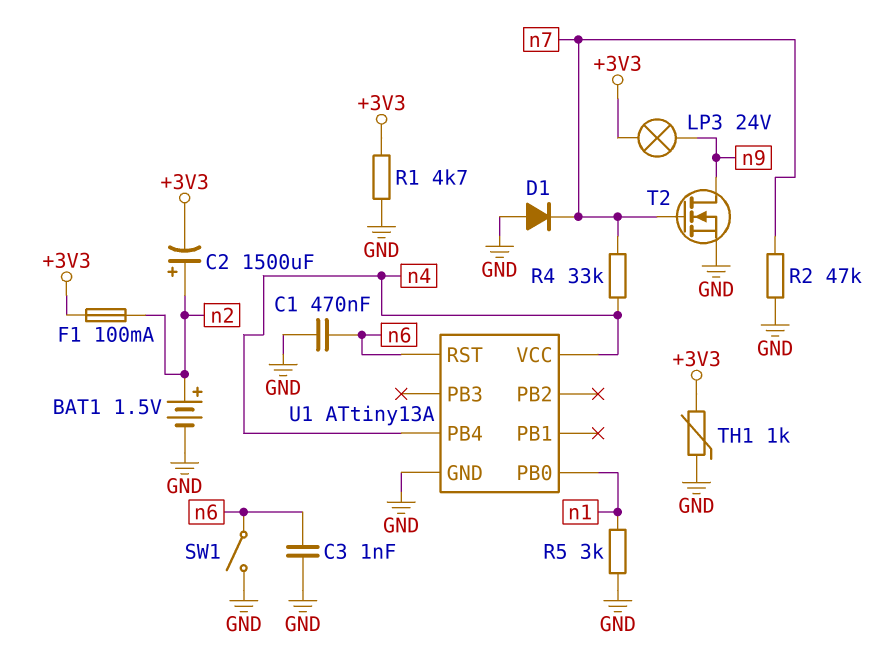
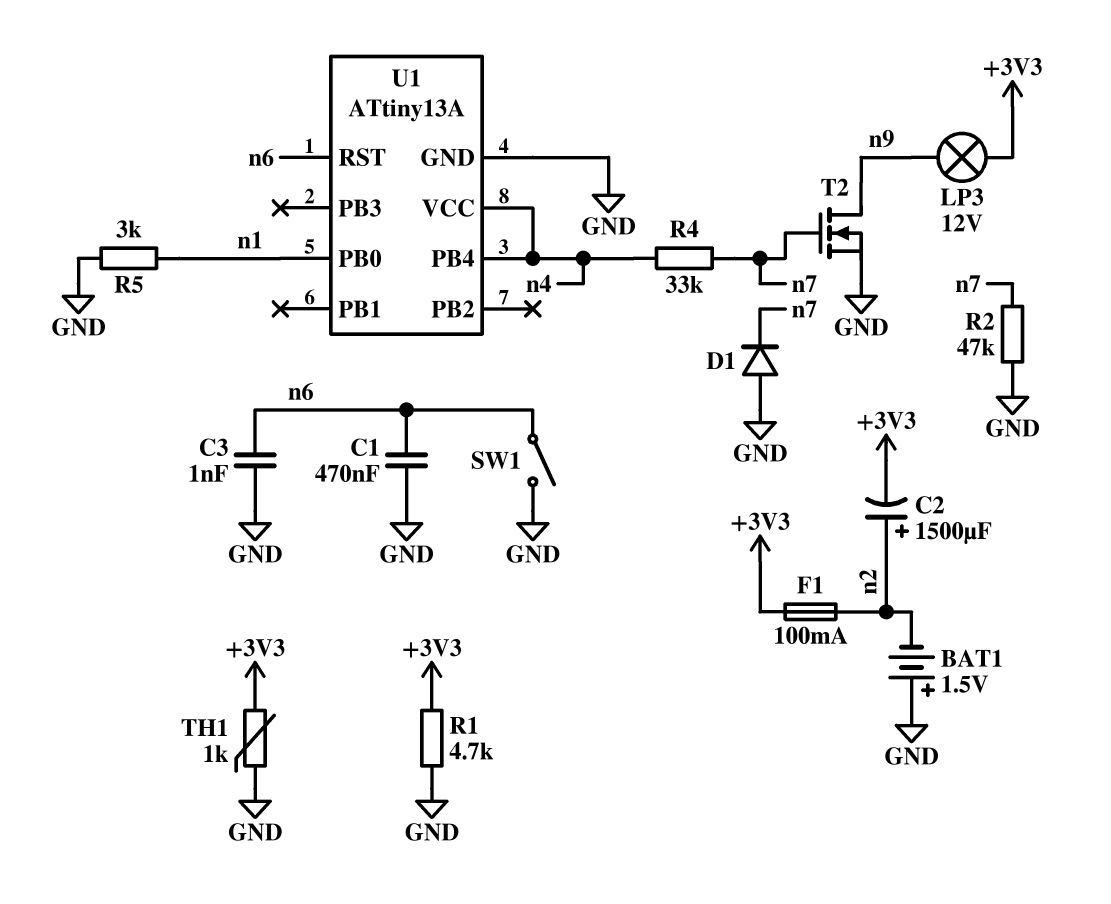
BAT1: 1.5V (plus n2, minus GND) -> 1.5V (plus GND, minus n2)
LP3: lamp 24V (+3V3, n9) -> lamp 12V (+3V3, n9)

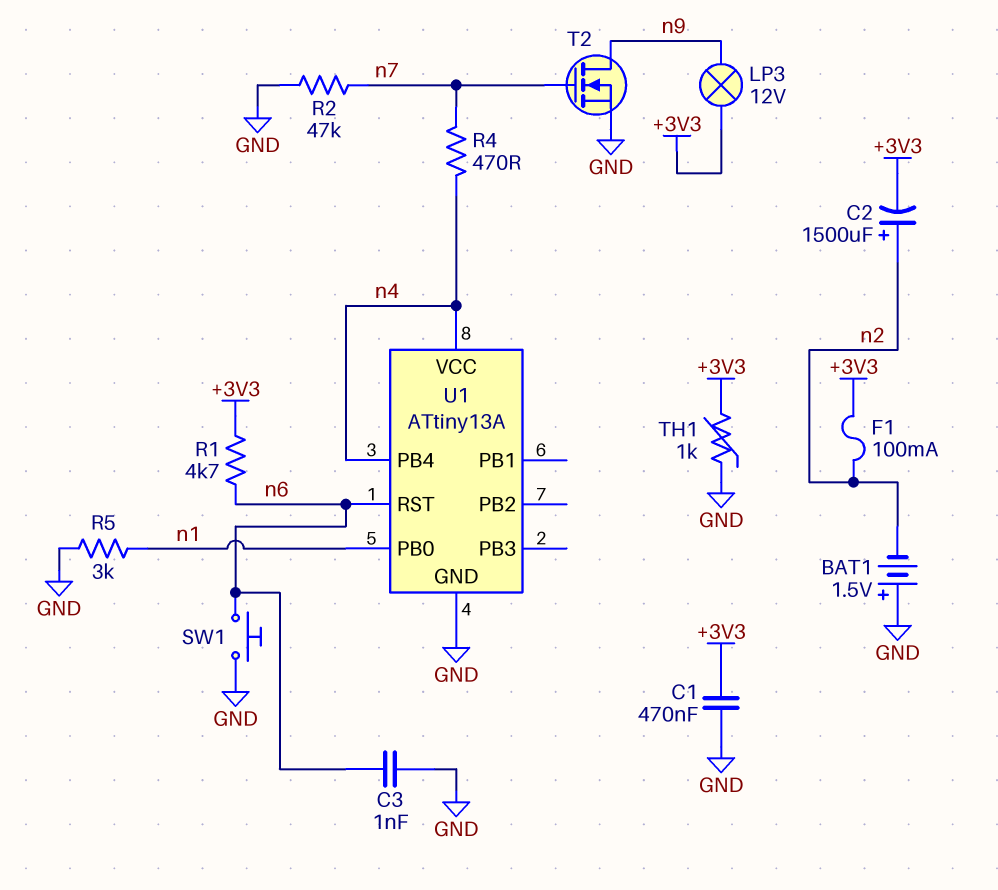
C1: 470nF (GND, n6) -> 470nF (+3V3, GND)
D1: diode (A GND, K n7) -> none
R1: 4.7k (+3V3, GND) -> 4.7k (+3V3, n6)
R4: 33k (n4, n7) -> 470 (n4, n7)
SW1: switch (GND, n6) -> button (GND, n6)

